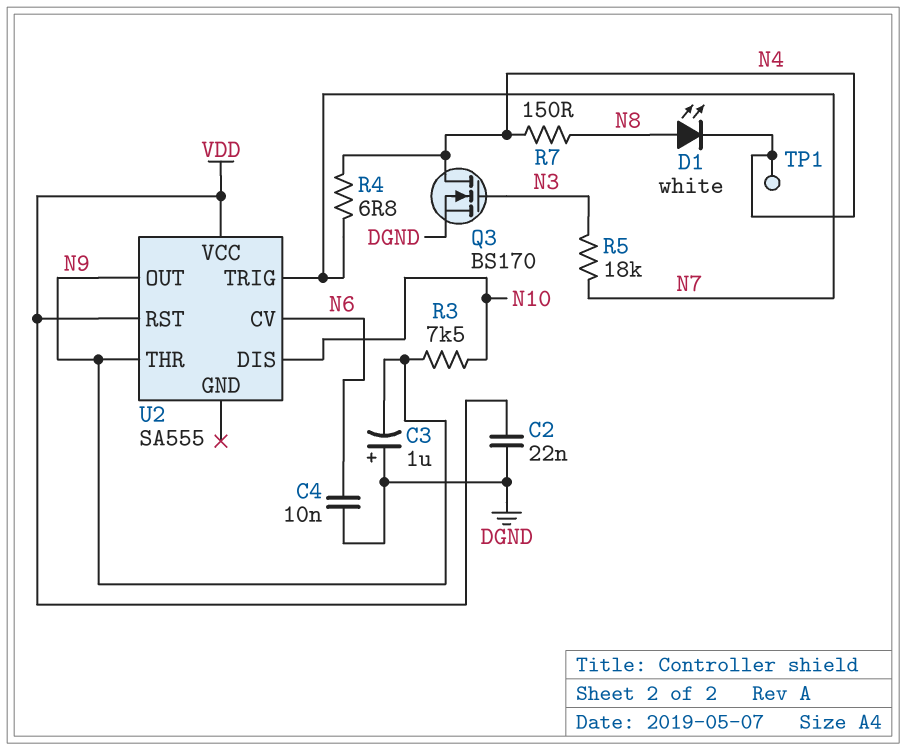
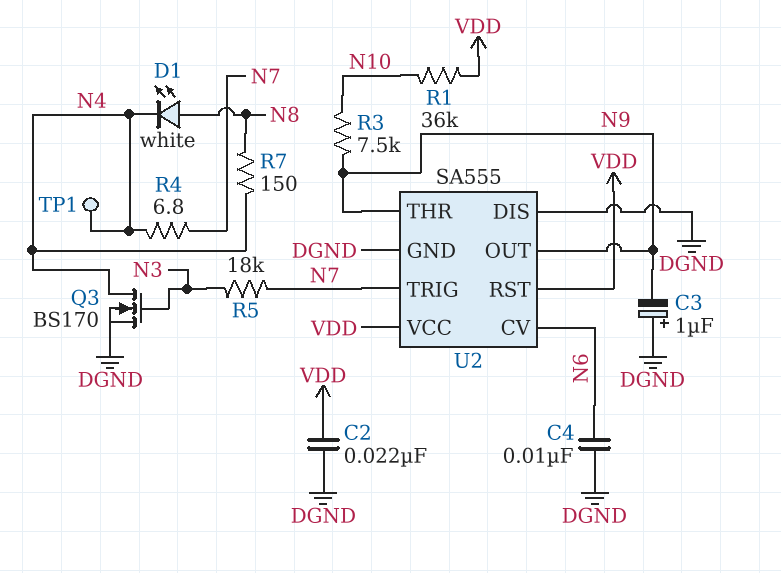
R1: none -> 36k (N10, VDD)
U2 pin DIS: N10 -> DGND
U2 pin GND: none -> DGND

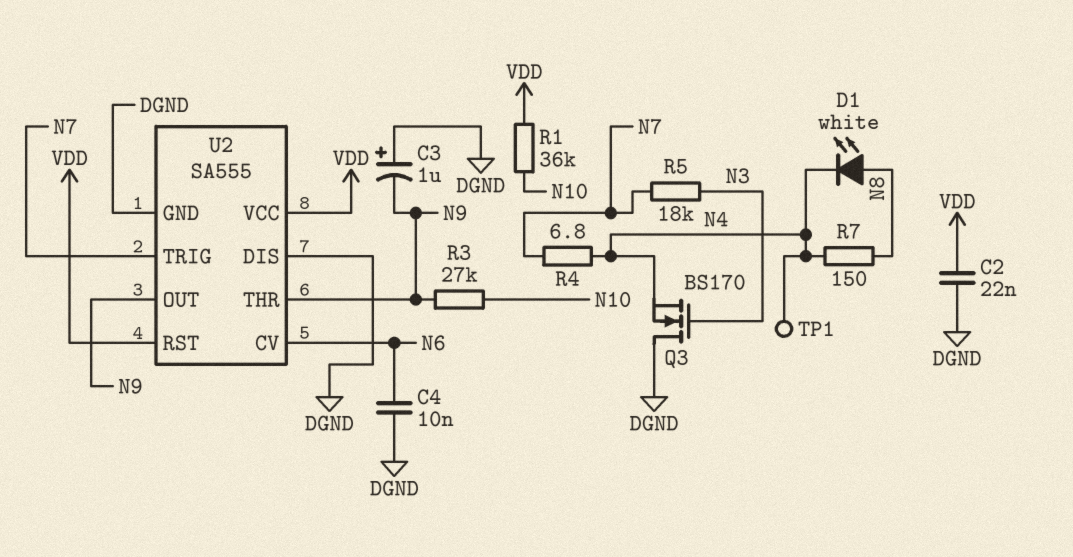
Q3: NMOS BS170 (G N3, D N4, S DGND) -> NMOS BS170 (G N3, D DGND, S N4)
R3: 7.5k (N9, N10) -> 27k (N9, N10)

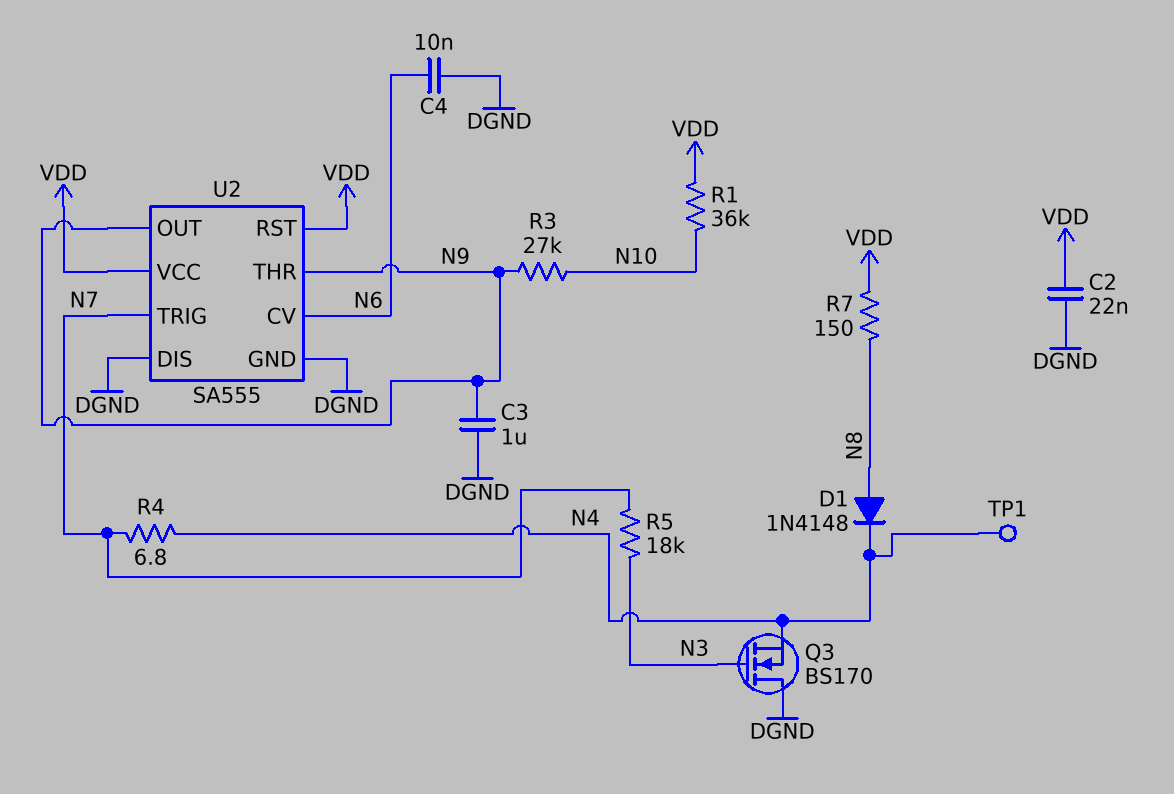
C3: 1uF (plus DGND, minus N9) -> 1uF (DGND, N9)
D1: LED white (A N8, K N4) -> diode 1N4148 (A N8, K N4)
R7: 150 (N4, N8) -> 150 (N8, VDD)

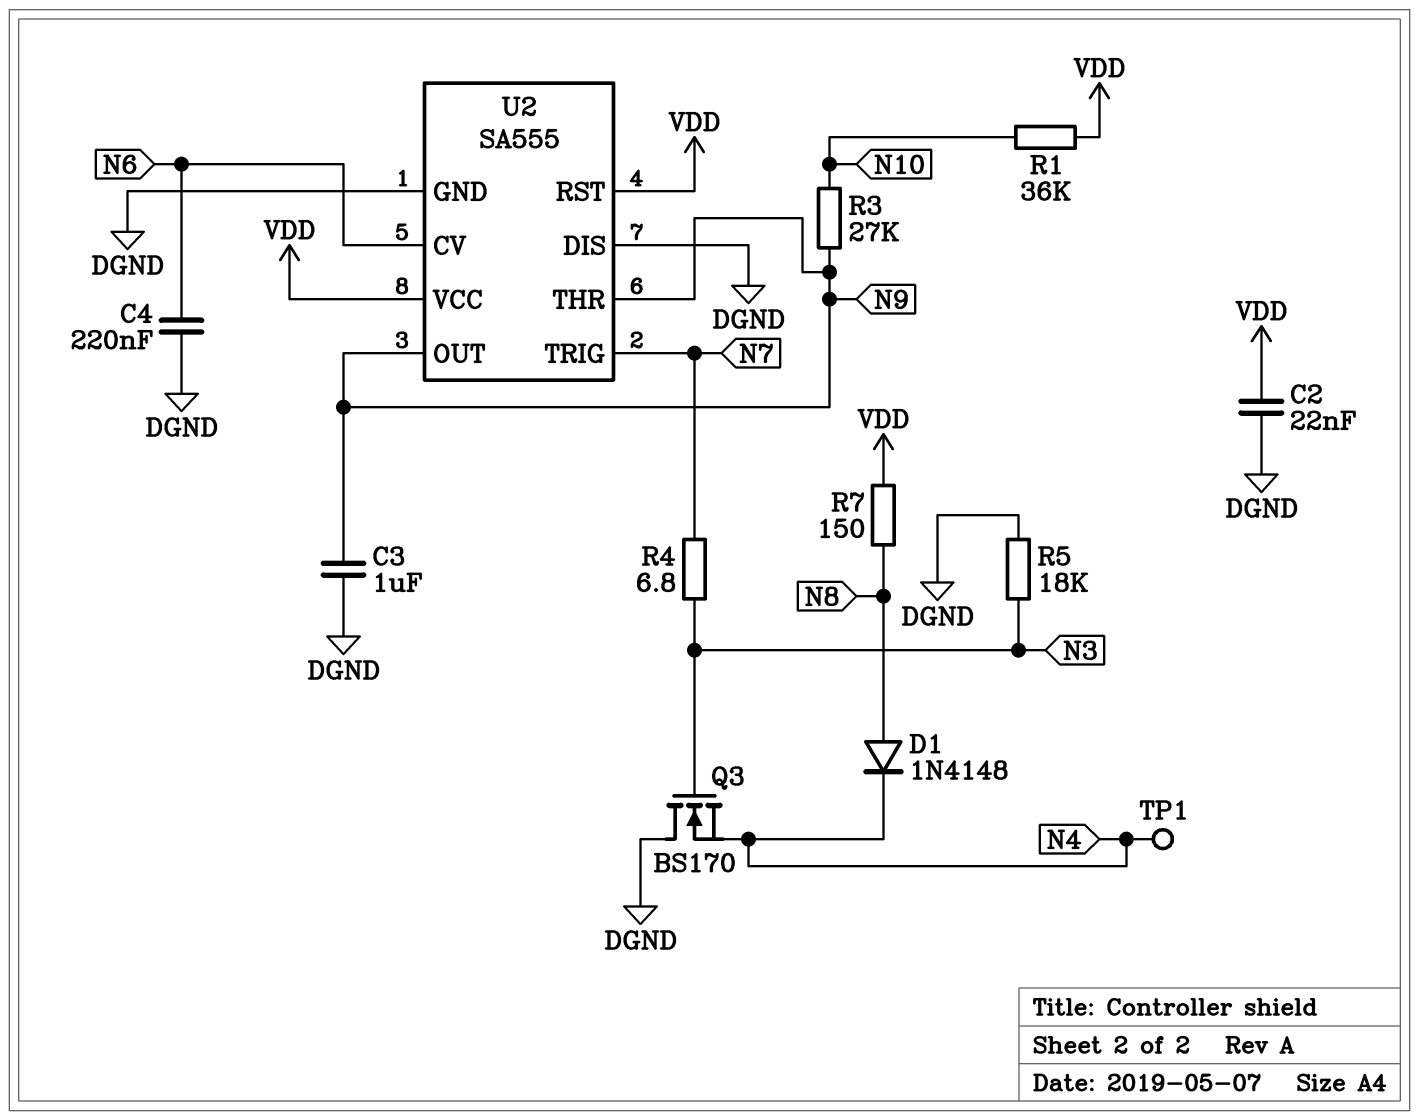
C4: 10nF (DGND, N6) -> 220nF (DGND, N6)
R4: 6.8 (N4, N7) -> 6.8 (N3, N7)
R5: 18k (N3, N7) -> 18k (DGND, N3)

